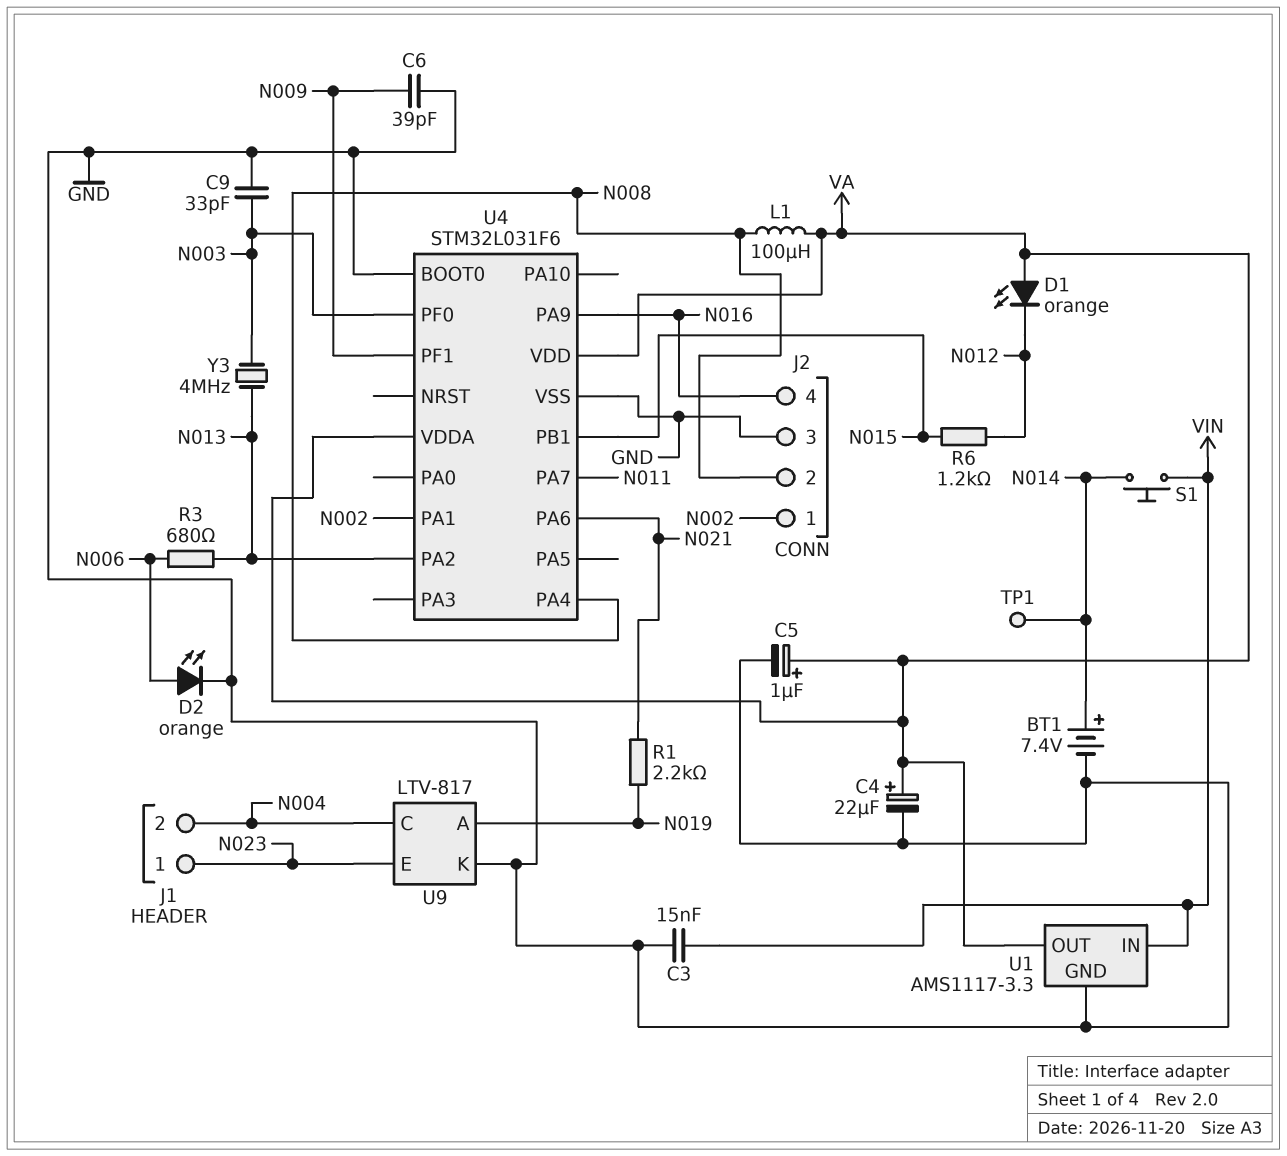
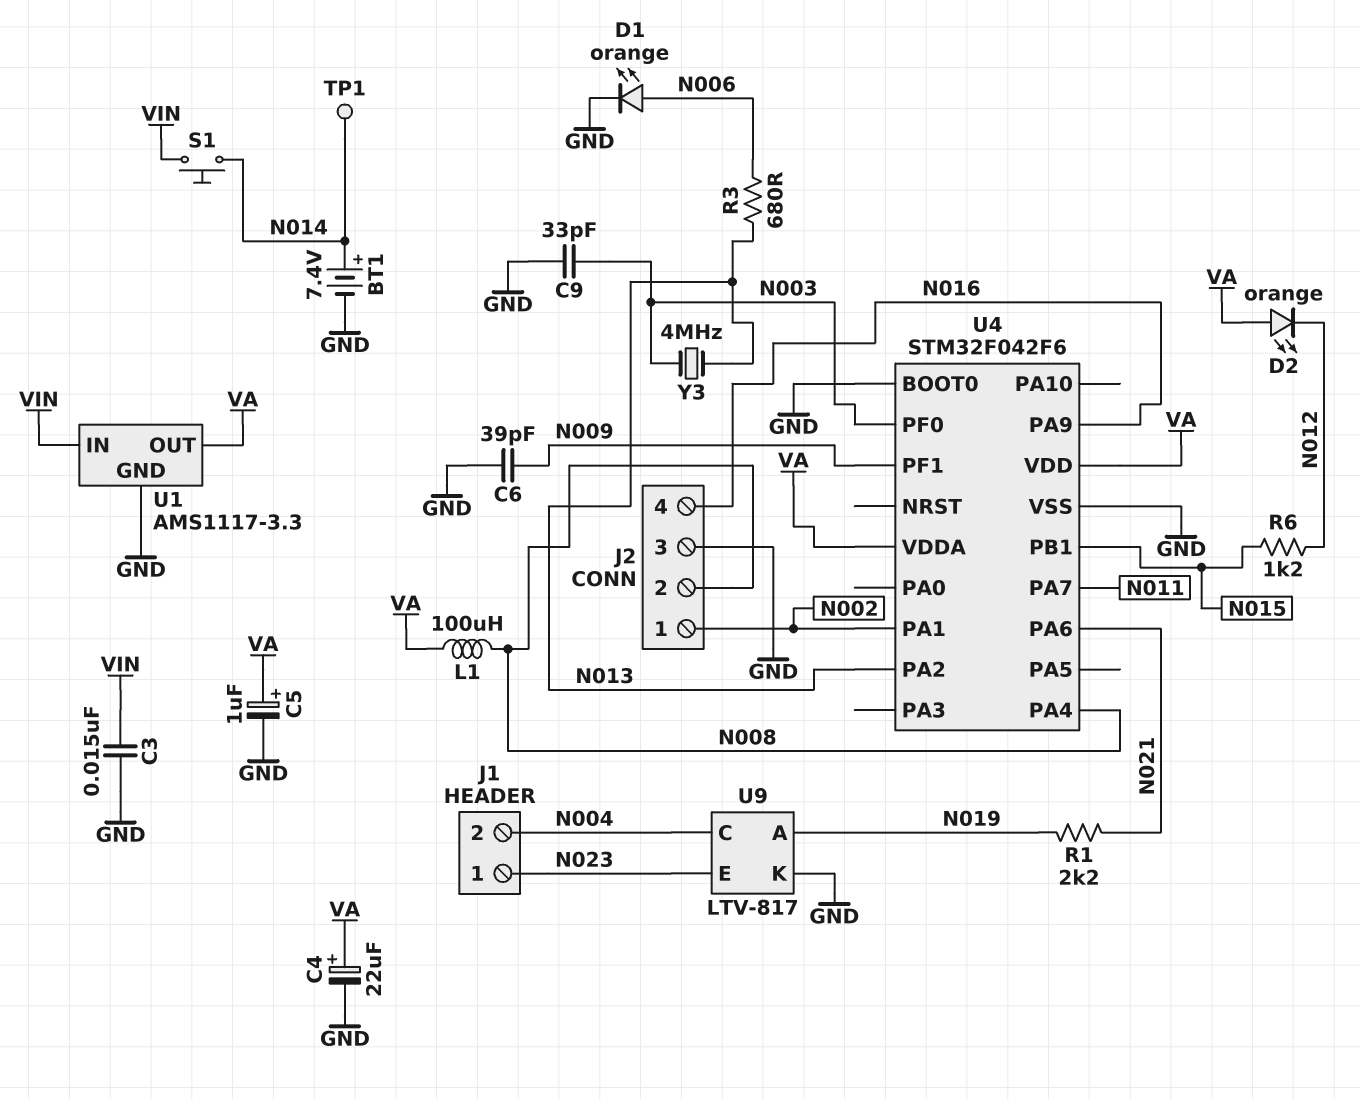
D1: LED orange (A VA, K N012) -> LED orange (A N006, K GND)
D2: LED orange (A N006, K GND) -> LED orange (A VA, K N012)
U4: STM32L031F6 -> STM32F042F6

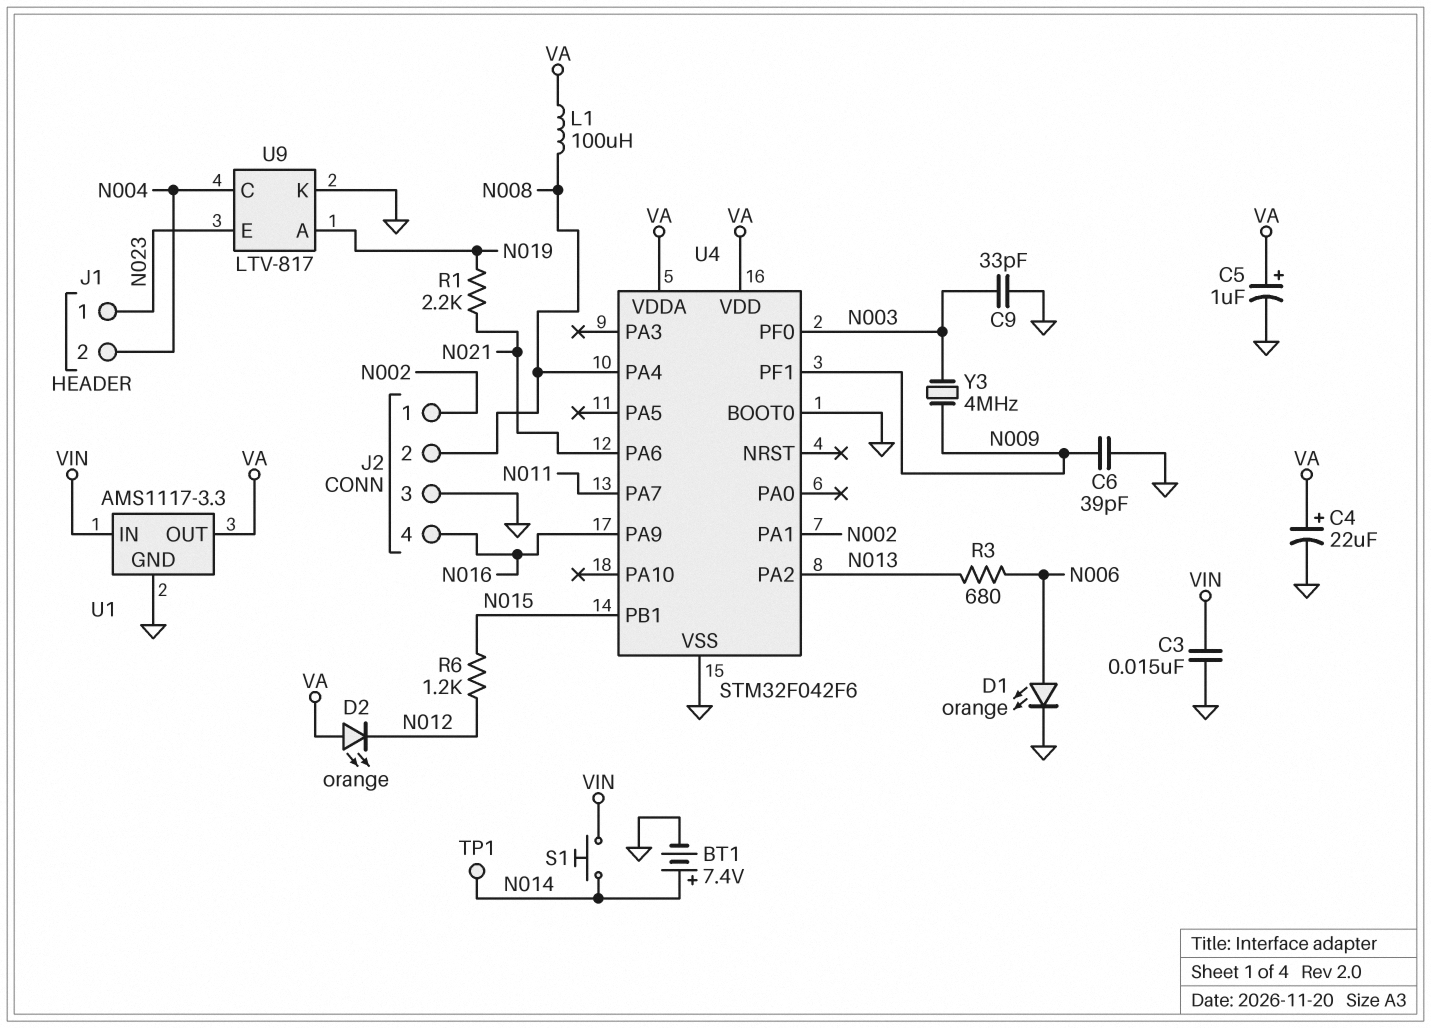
Y3: 4MHz (N003, N013) -> 4MHz (N003, N009)

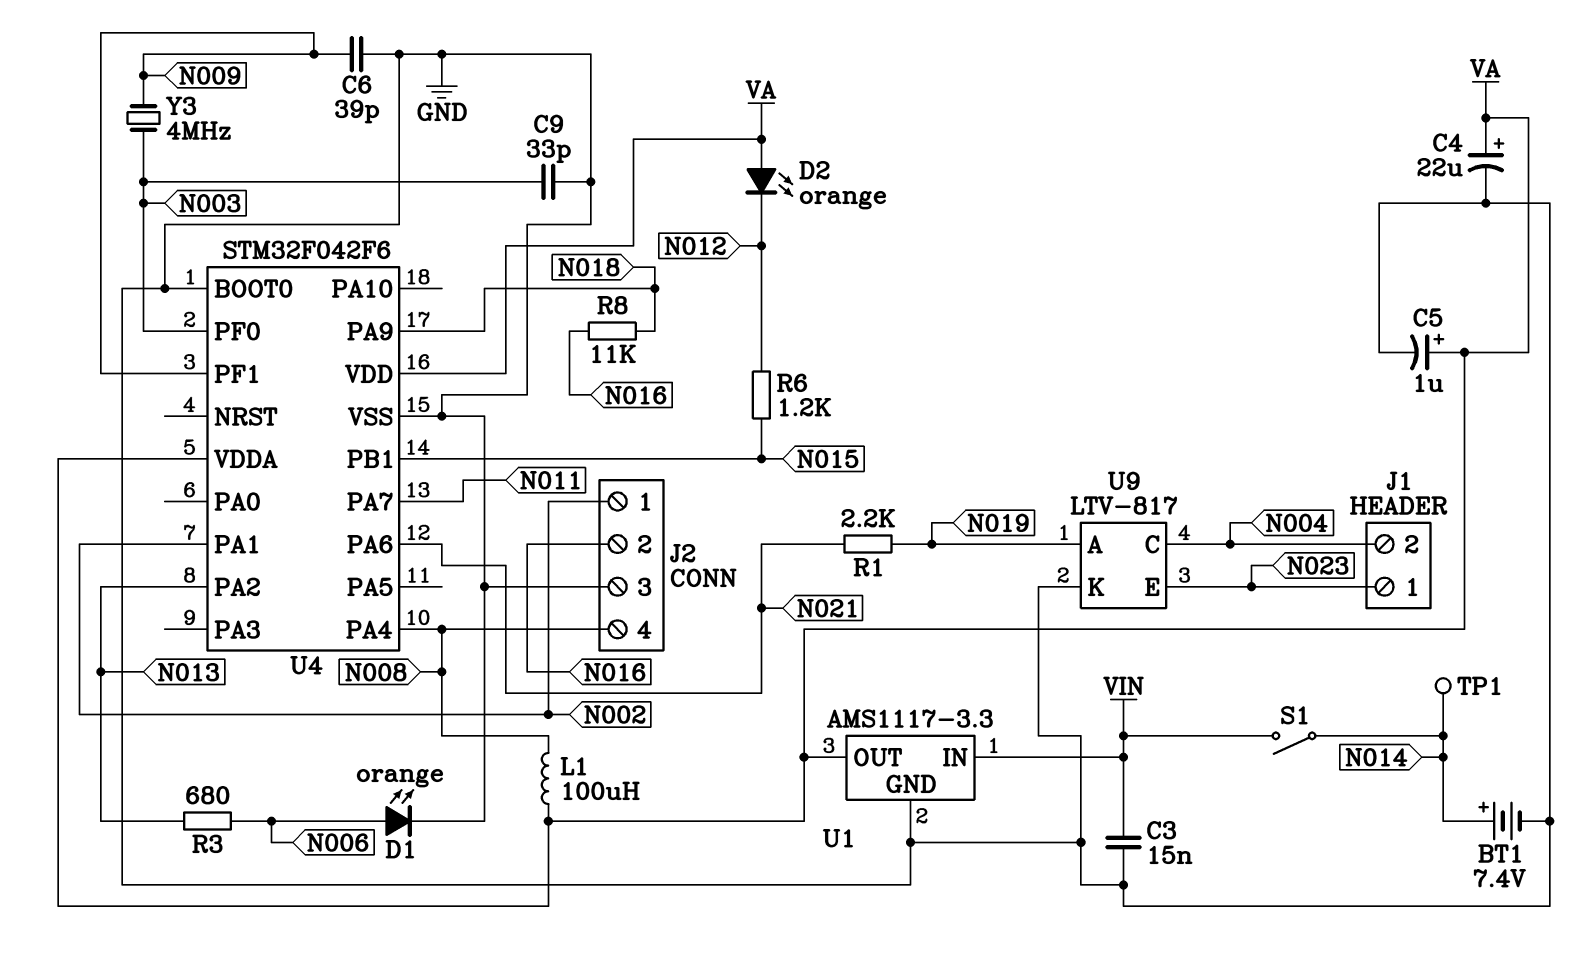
J2 pin 2: N008 -> N016
J2 pin 4: N016 -> N008
R8: none -> 11k (N016, N018)
S1: button (N014, VIN) -> switch (N014, VIN)
U4 pin PA9: N016 -> N018

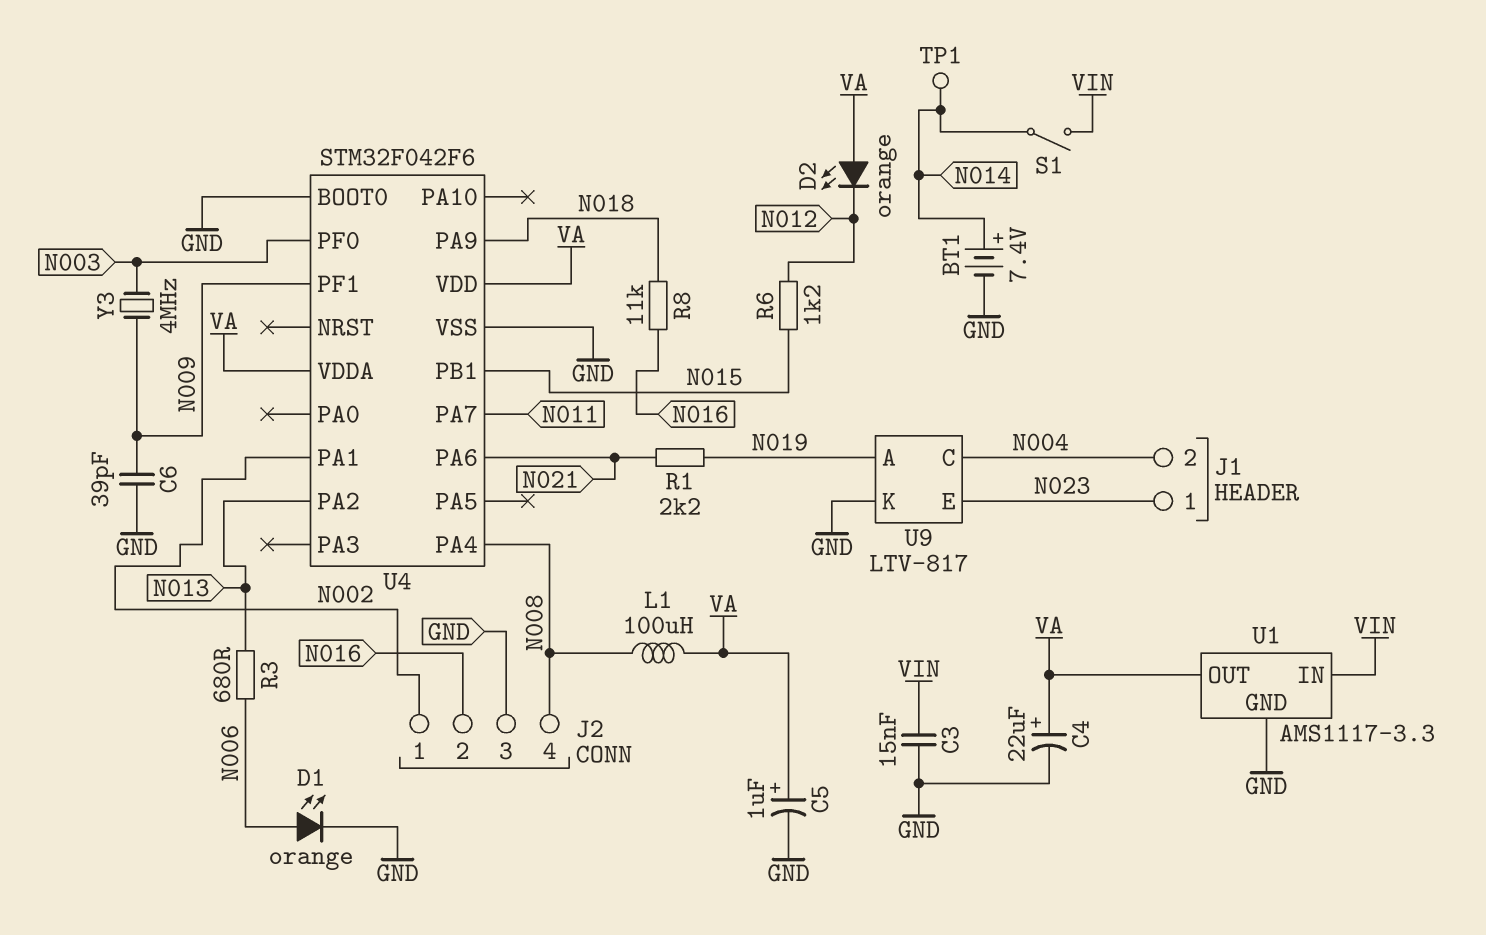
C9: 33pF (GND, N003) -> none

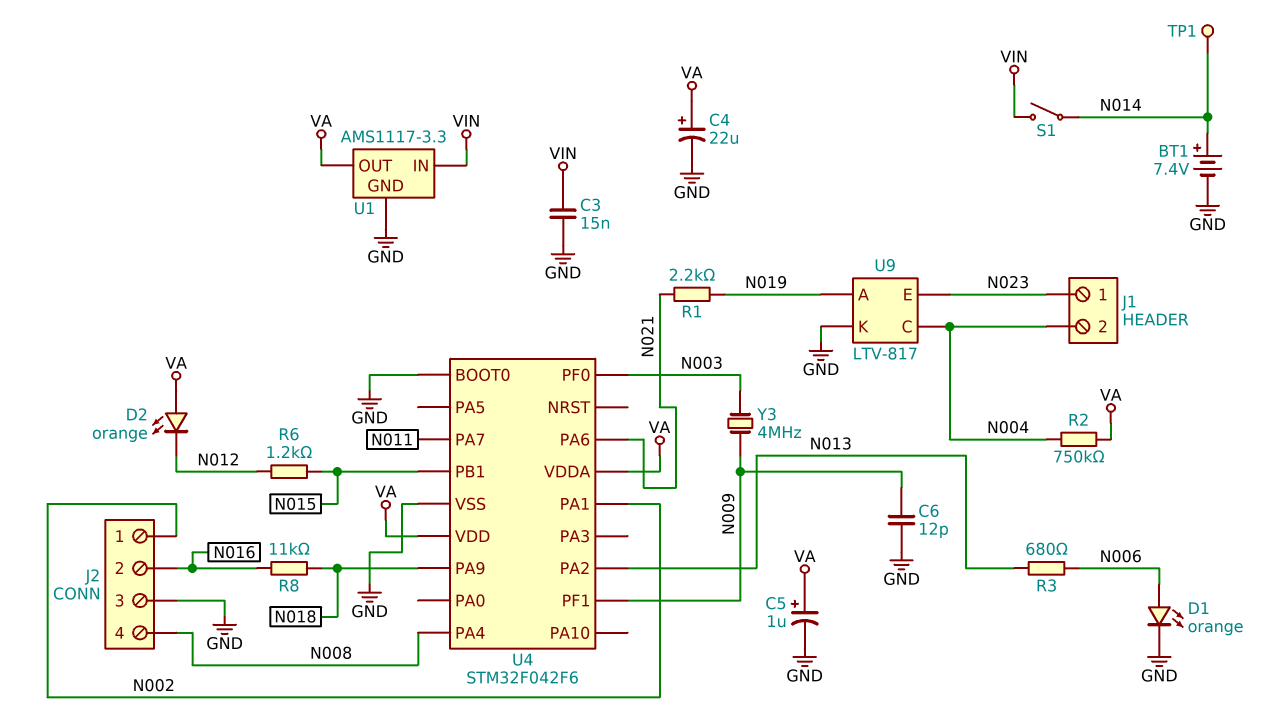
C6: 39pF (GND, N009) -> 12pF (GND, N009)
L1: 100uH (N008, VA) -> none
R2: none -> 750k (N004, VA)

